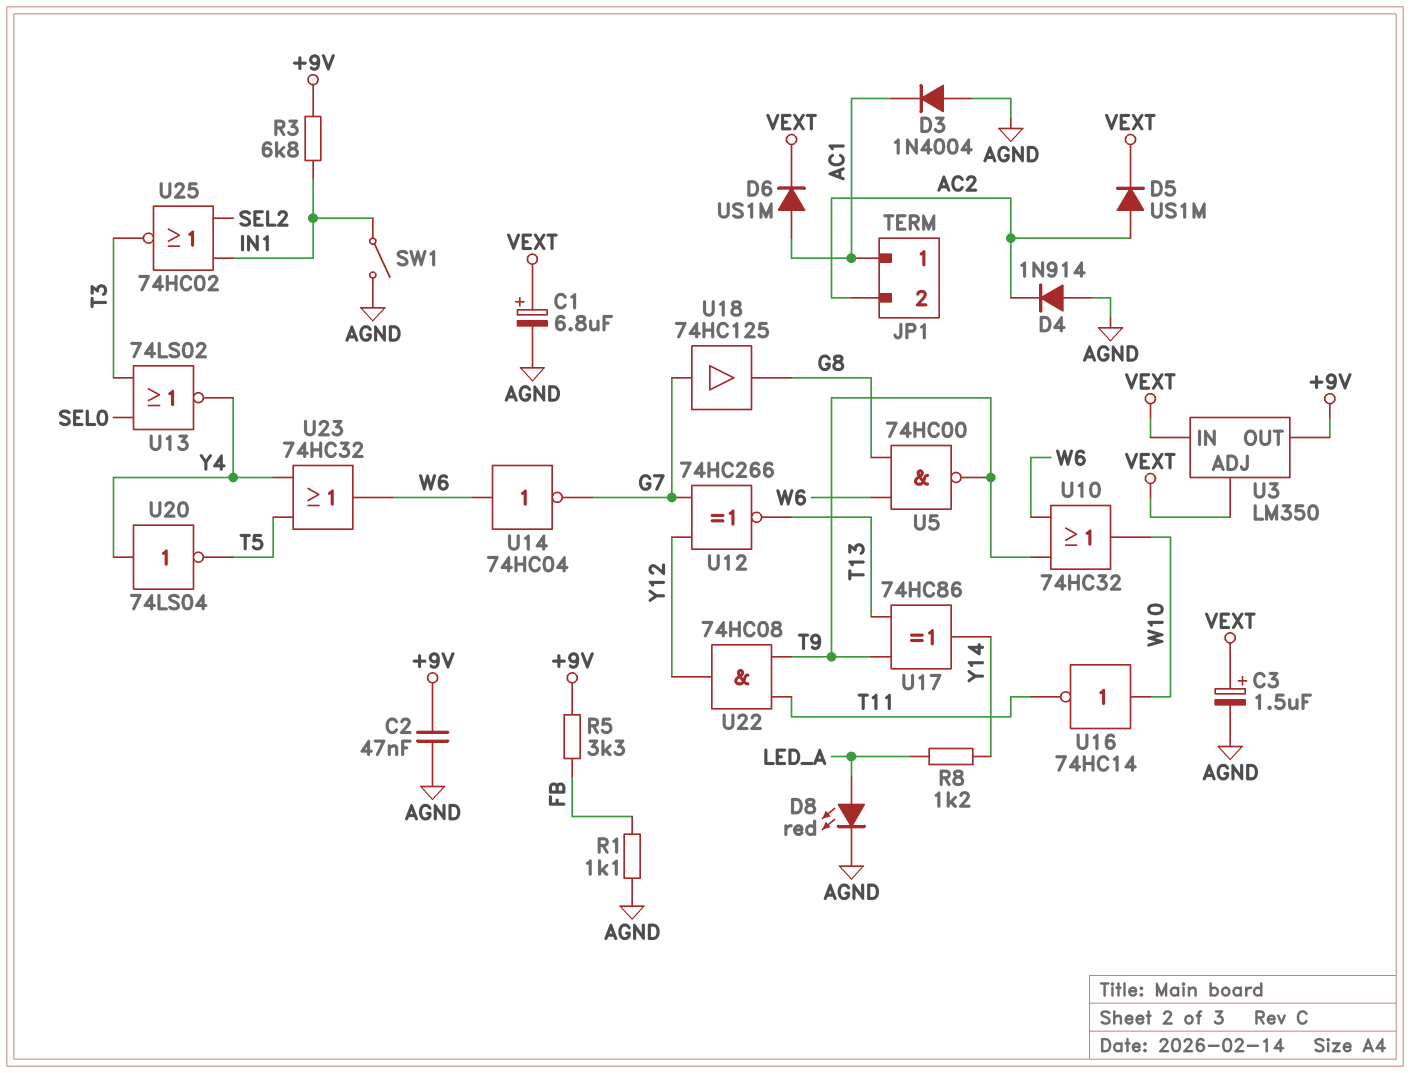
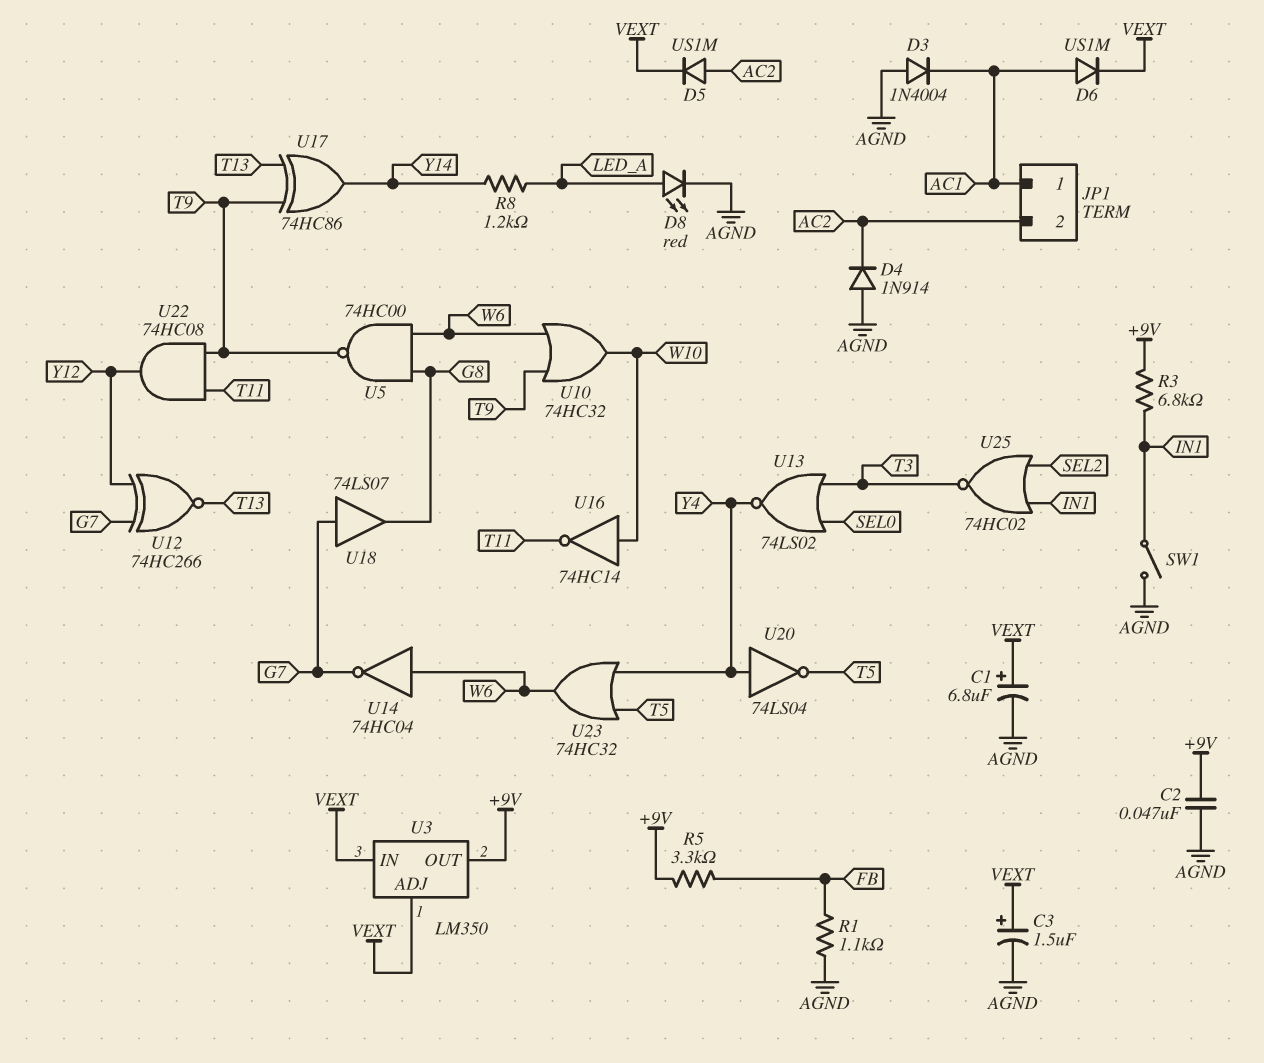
U18: buffer 74HC125 (in G7, out G8) -> buffer 74LS07 (in G7, out G8)

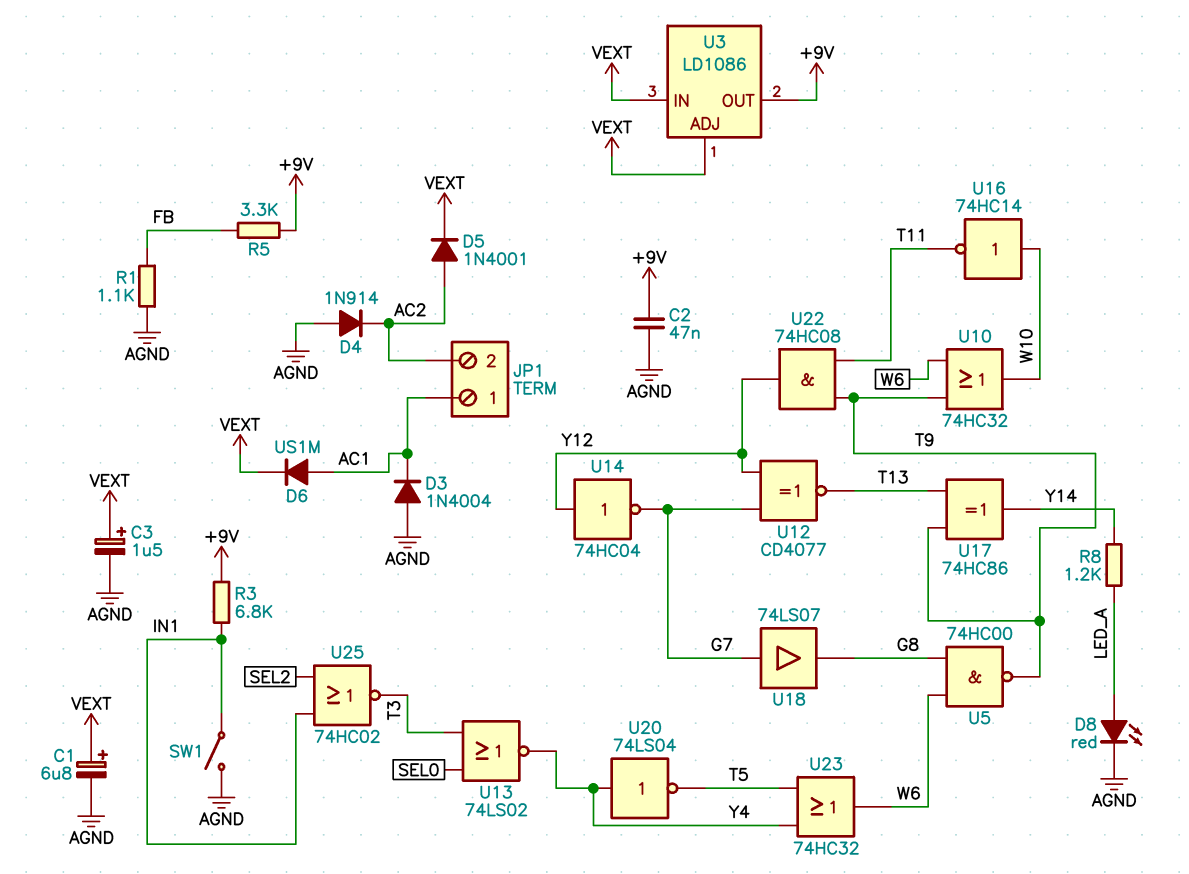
D5: diode US1M (A AC2, K VEXT) -> diode 1N4001 (A AC2, K VEXT)
U3: LM350 -> LD1086
U12: XNOR 74HC266 (in G7, in Y12, out T13) -> XNOR CD4077 (in G7, in Y12, out T13)
U14: NOT 74HC04 (in W6, out G7) -> NOT 74HC04 (in Y12, out G7)

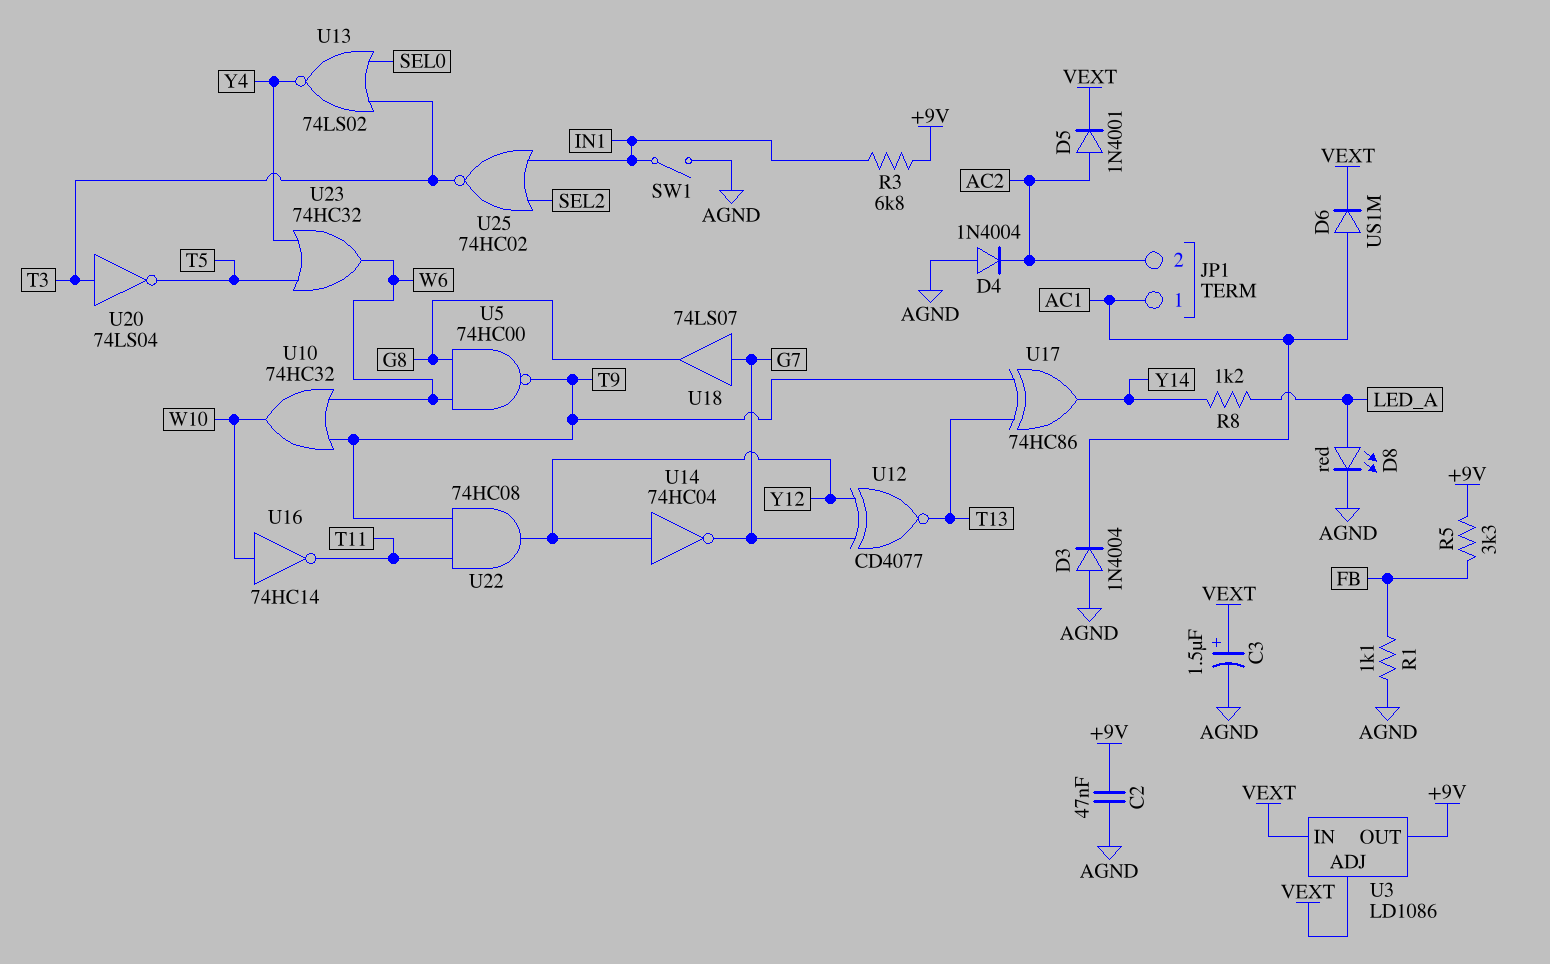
C1: 6.8uF (plus VEXT, minus AGND) -> none
D4: diode 1N914 (A AGND, K AC2) -> diode 1N4004 (A AGND, K AC2)
U20: NOT 74LS04 (in Y4, out T5) -> NOT 74LS04 (in T3, out T5)

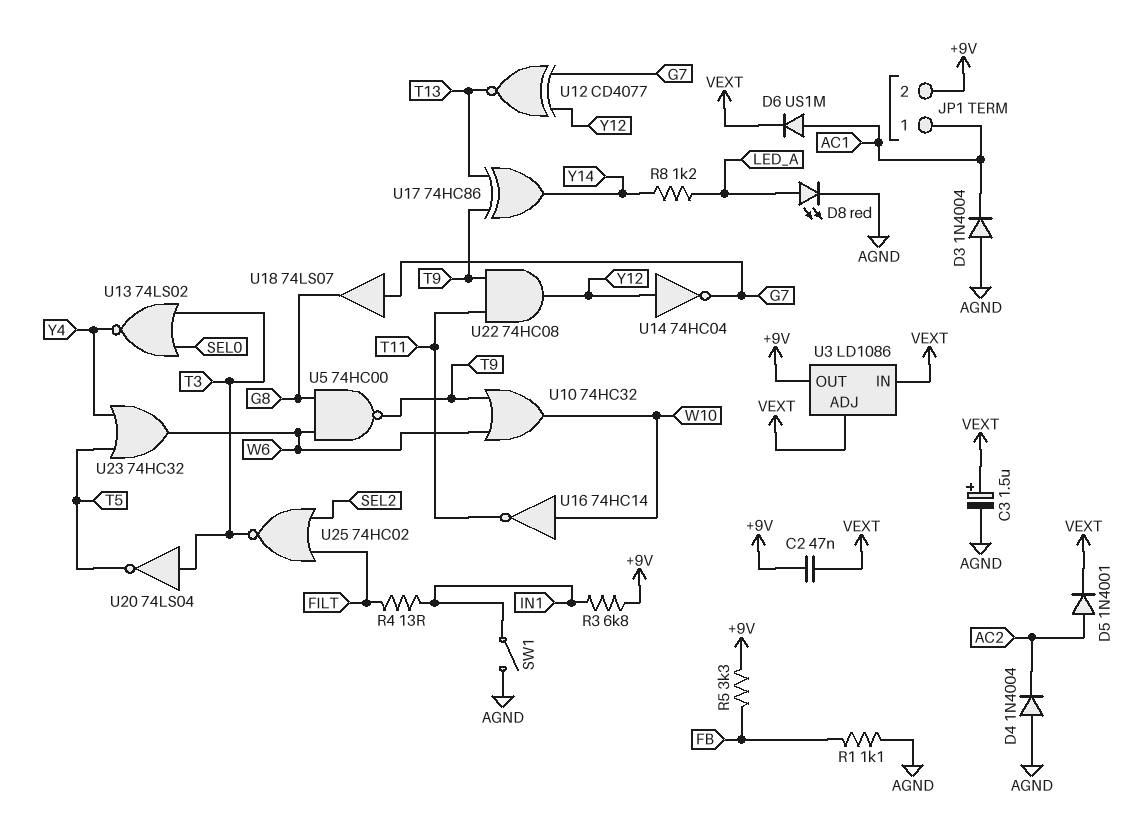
C2: 47nF (+9V, AGND) -> 47nF (+9V, VEXT)
JP1 pin 2: AC2 -> +9V
R4: none -> 13 (FILT, IN1)
U25: NOR 74HC02 (in IN1, in SEL2, out T3) -> NOR 74HC02 (in FILT, in SEL2, out T3)

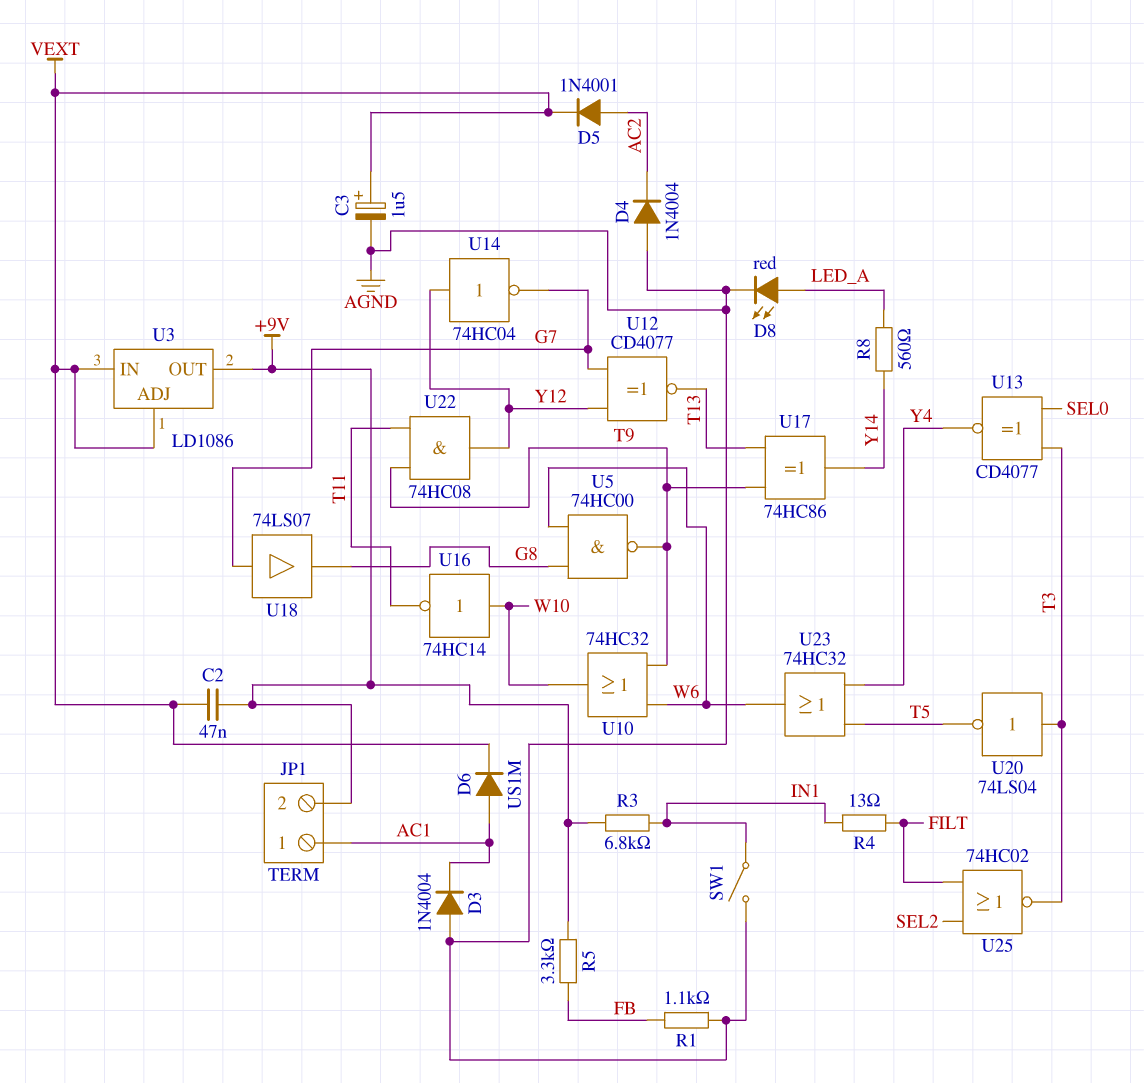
R8: 1.2k (LED_A, Y14) -> 560 (LED_A, Y14)
U13: NOR 74LS02 (in SEL0, in T3, out Y4) -> XNOR CD4077 (in SEL0, in T3, out Y4)

